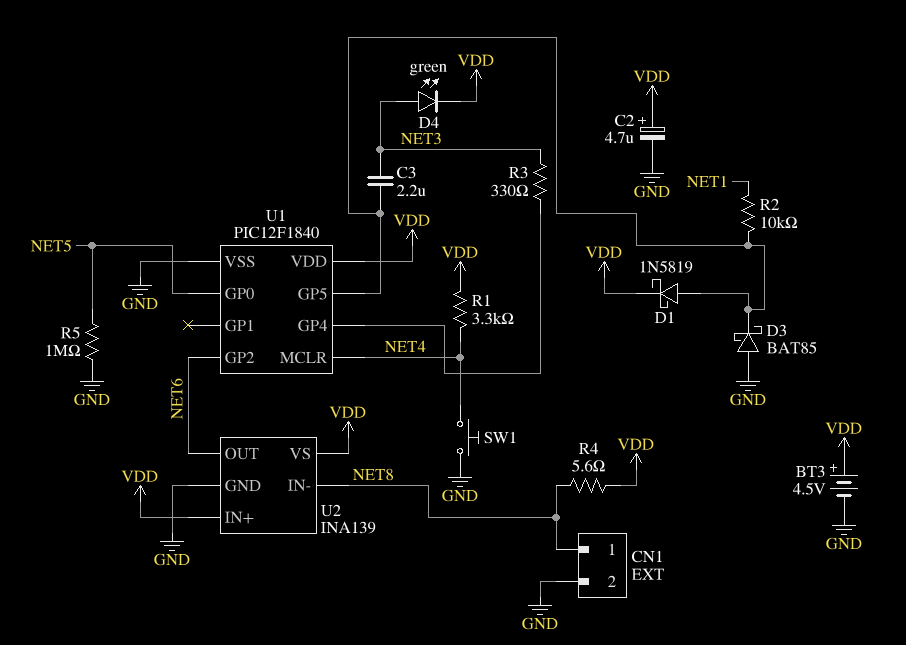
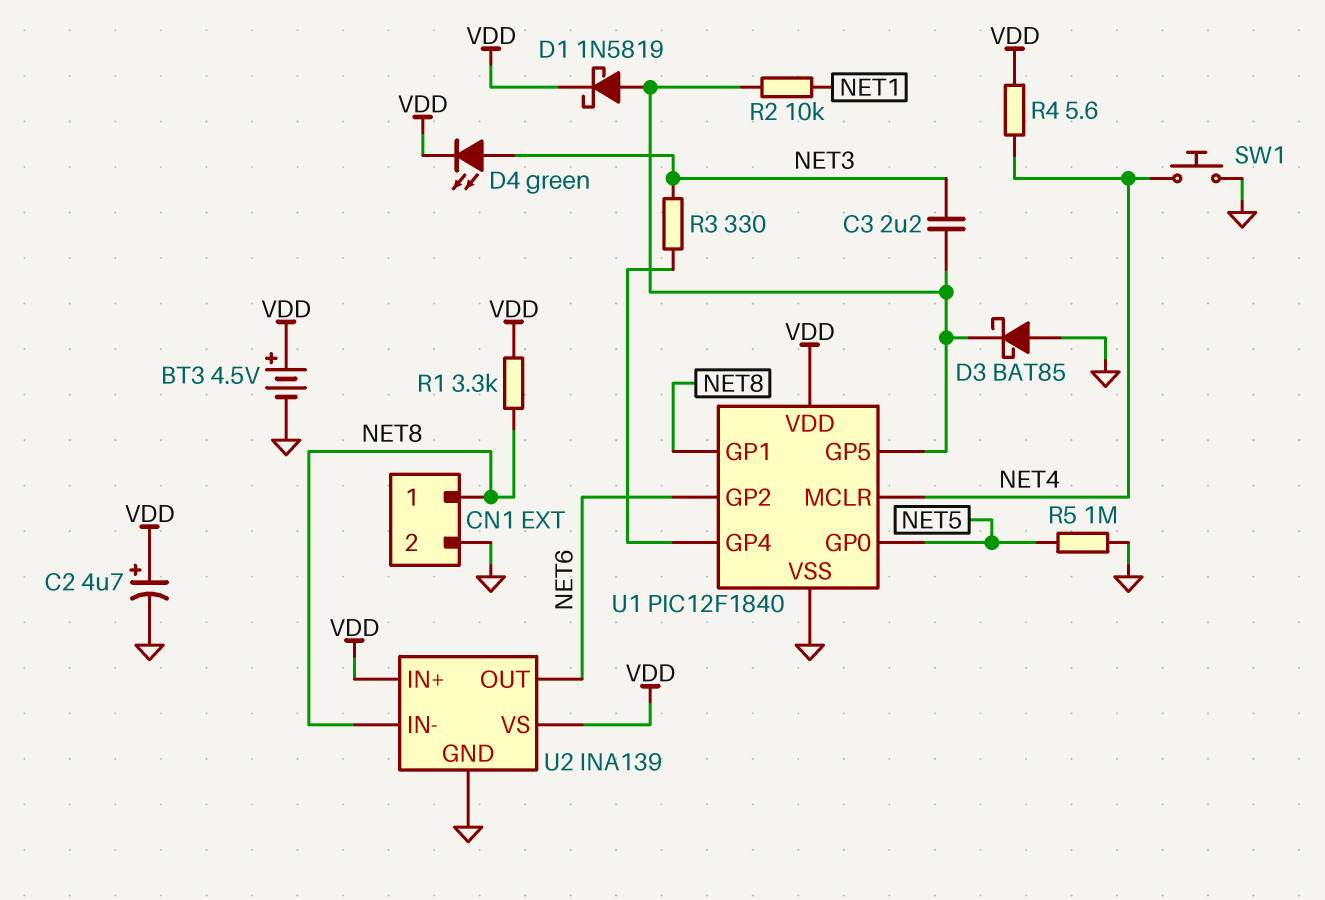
R1: 3.3k (NET4, VDD) -> 3.3k (NET8, VDD)
R4: 5.6 (NET8, VDD) -> 5.6 (NET4, VDD)
U1 pin GP1: none -> NET8

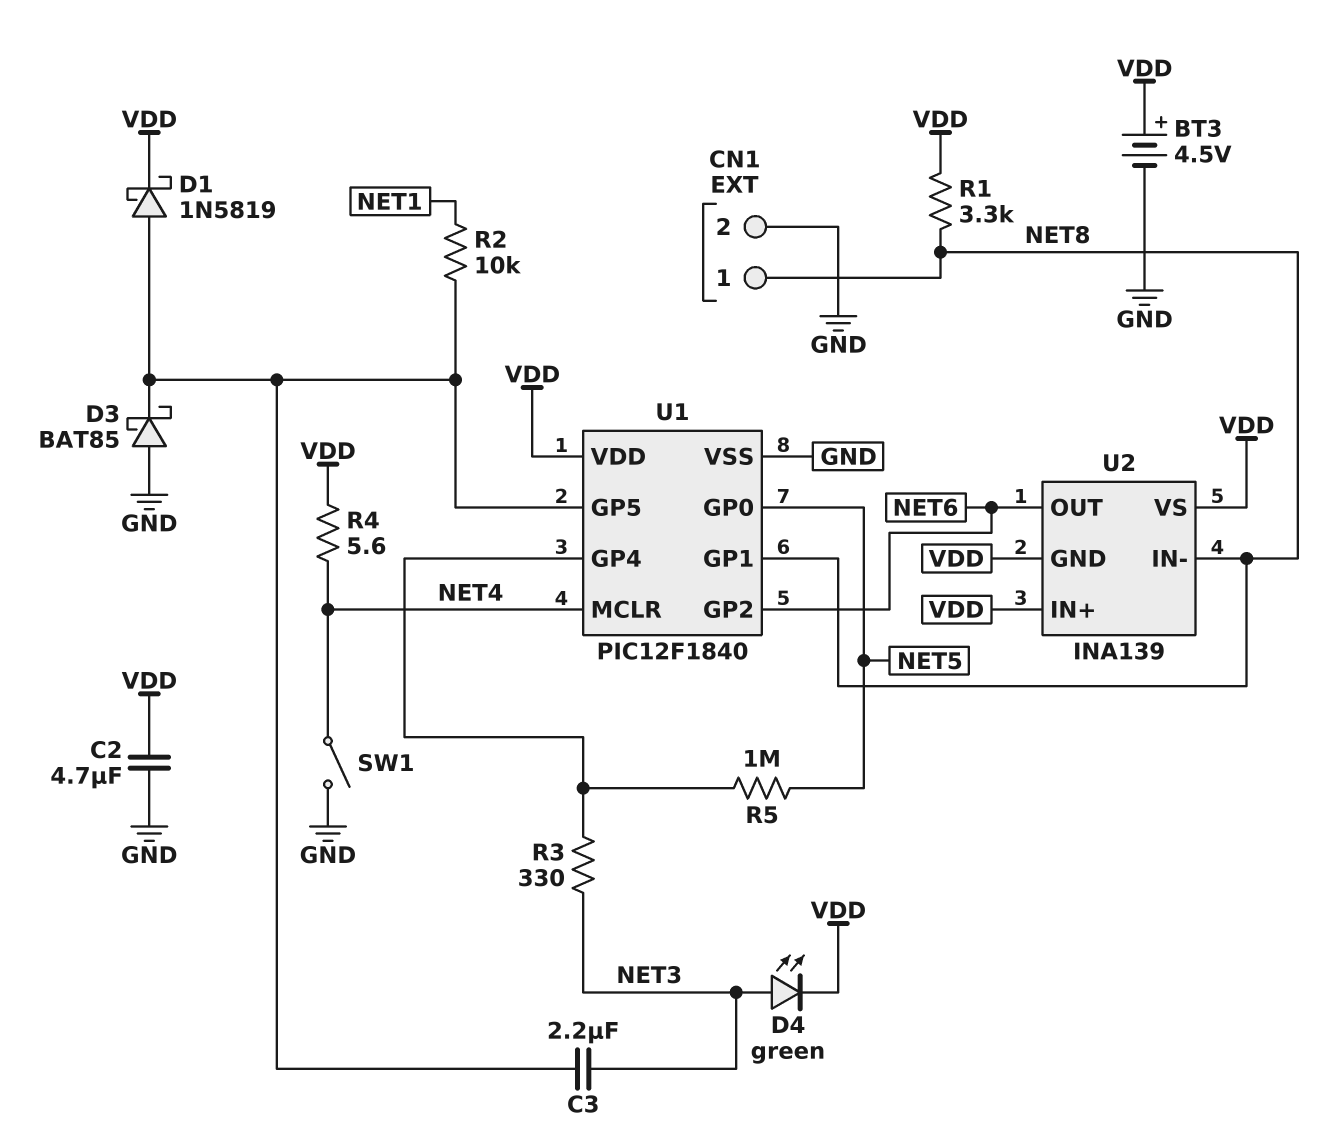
C2: 4.7uF (plus VDD, minus GND) -> 4.7uF (GND, VDD)
R5: 1M (GND, NET5) -> 1M (NET5, U1/GP4)
SW1: button (GND, NET4) -> switch (GND, NET4)
U2 pin GND: GND -> VDD

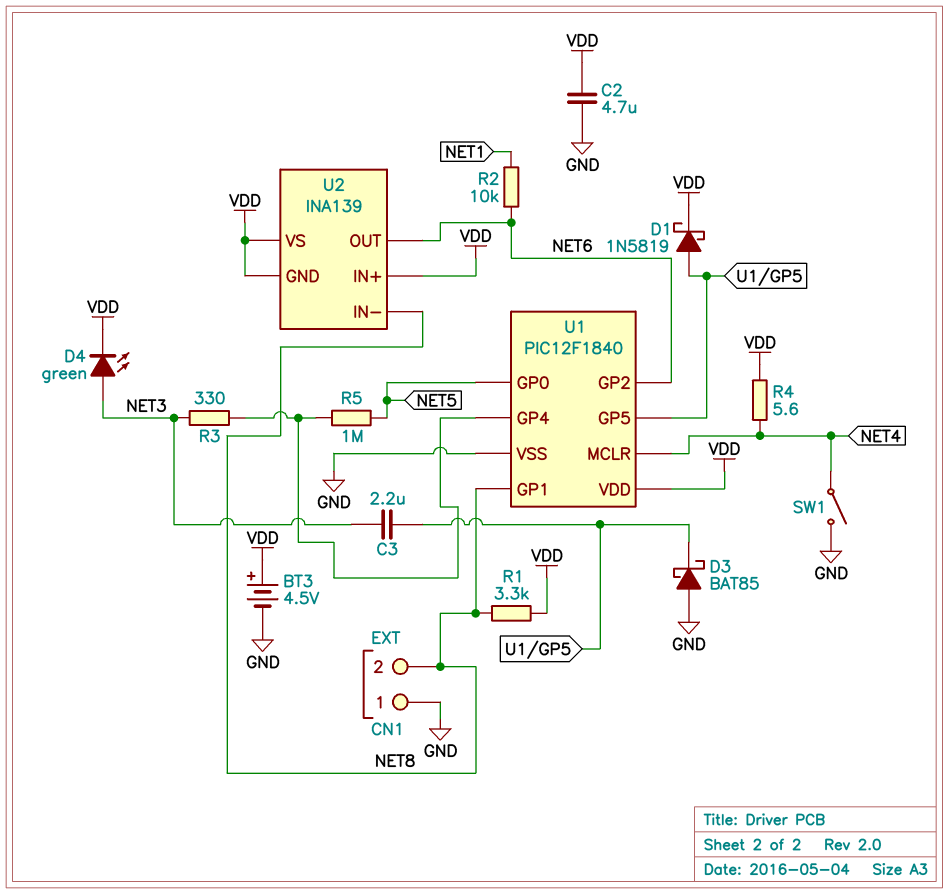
CN1 pin 1: NET8 -> GND
CN1 pin 2: GND -> NET8
R2: 10k (NET1, U1/GP5) -> 10k (NET1, NET6)

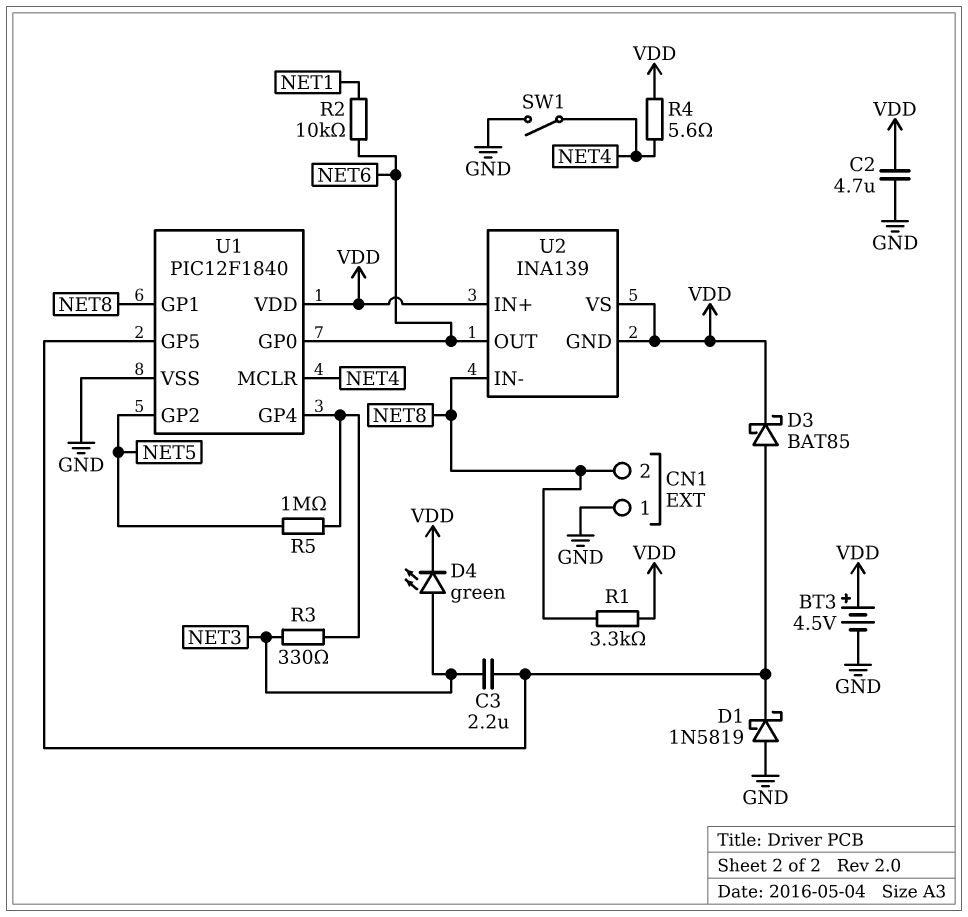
D1: schottky 1N5819 (A U1/GP5, K VDD) -> schottky 1N5819 (A GND, K U1/GP5)
D3: schottky BAT85 (A GND, K U1/GP5) -> schottky BAT85 (A U1/GP5, K VDD)
U1 pin GP0: NET5 -> NET6
U1 pin GP2: NET6 -> NET5

